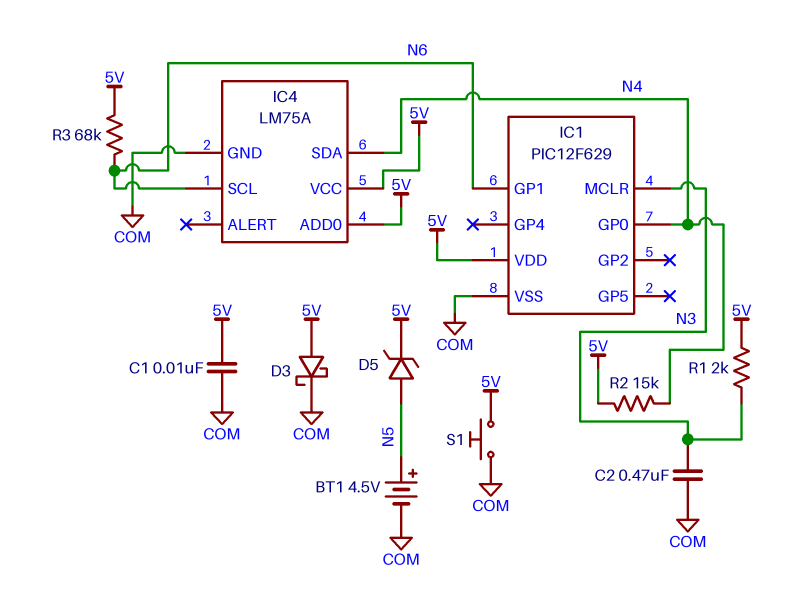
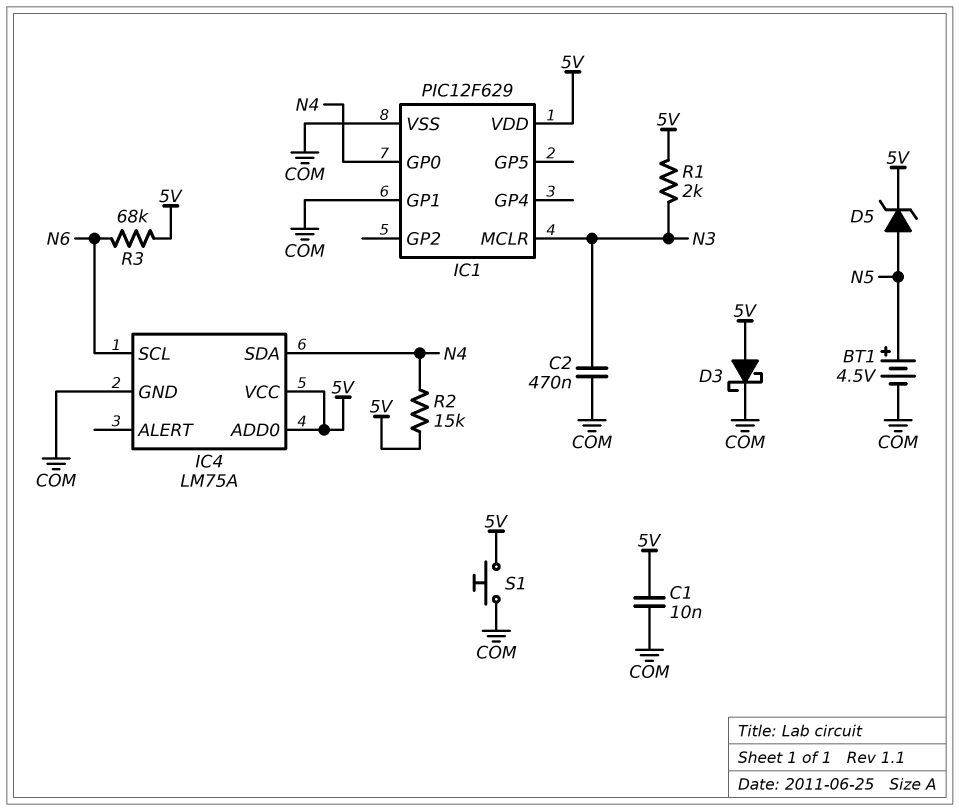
IC1 pin GP1: N6 -> COM

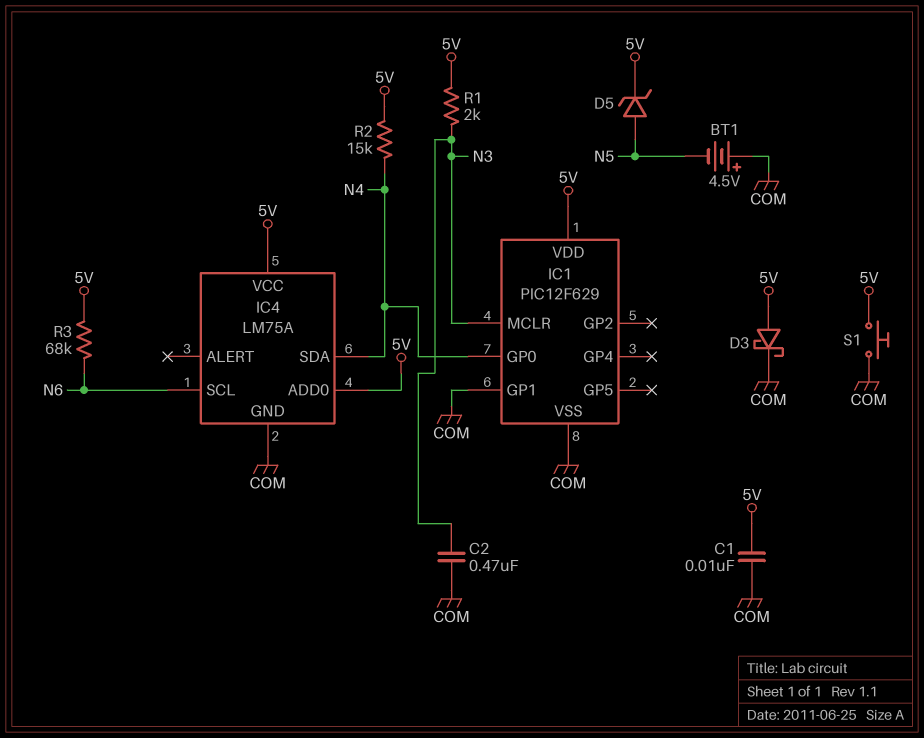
BT1: 4.5V (plus N5, minus COM) -> 4.5V (plus COM, minus N5)

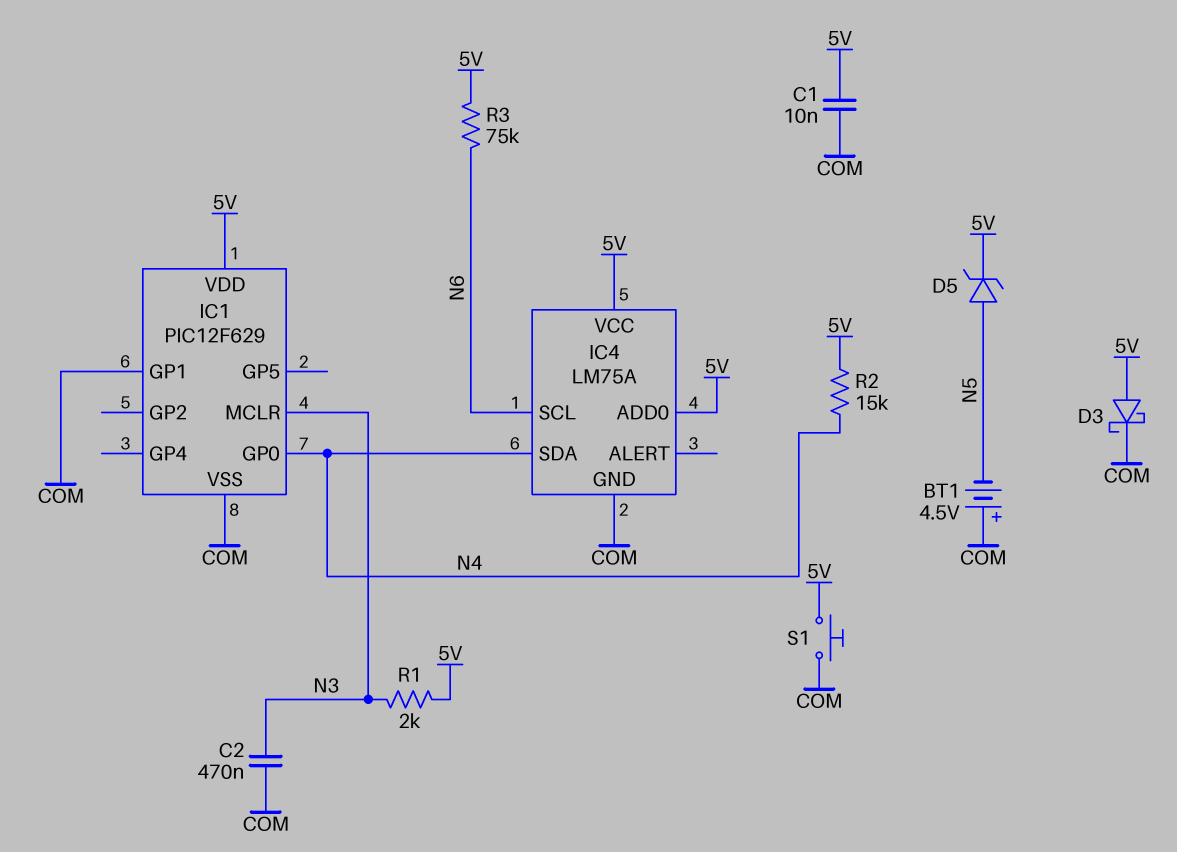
R3: 68k (5V, N6) -> 75k (5V, N6)

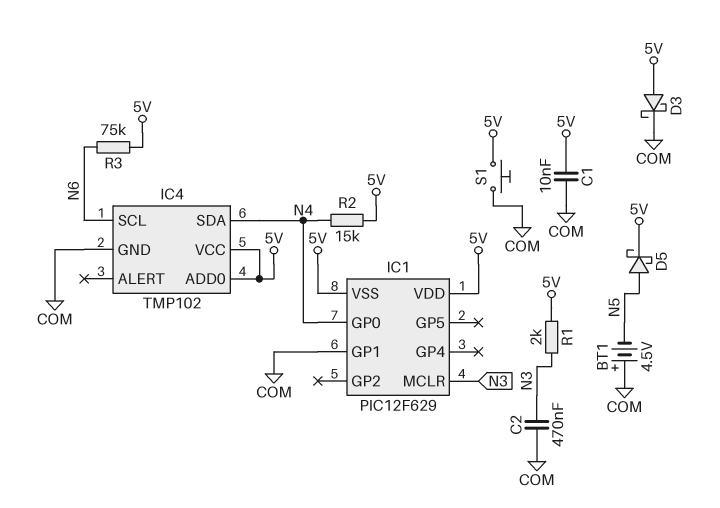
D5: zener (A N5, K 5V) -> schottky (A N5, K 5V)
IC1 pin VSS: COM -> 5V
IC4: LM75A -> TMP102

